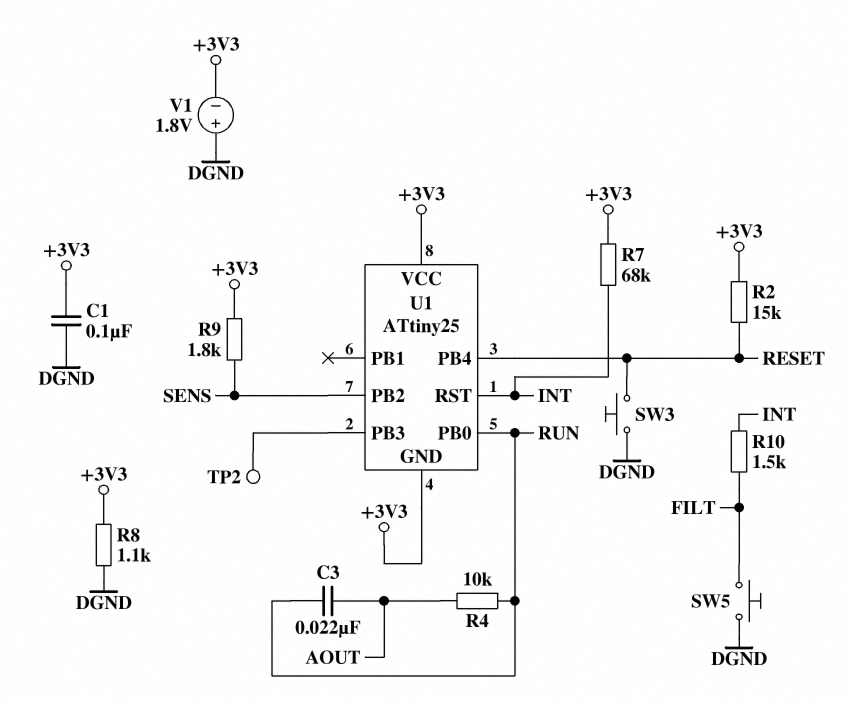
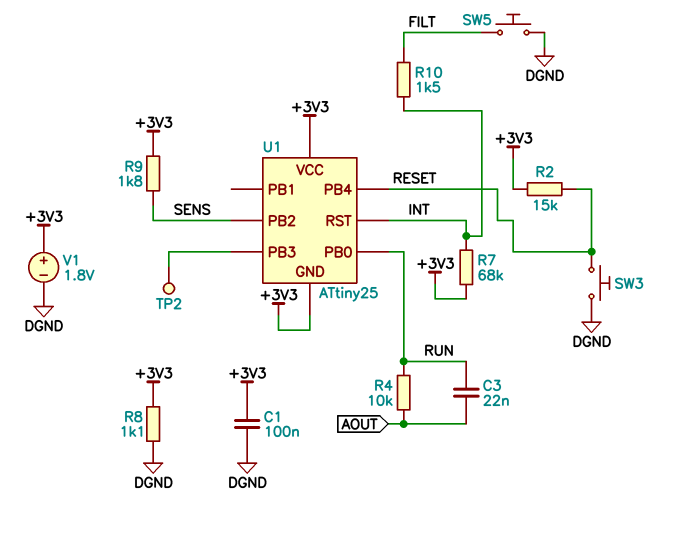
V1: 1.8V (plus DGND, minus +3V3) -> 1.8V (plus +3V3, minus DGND)

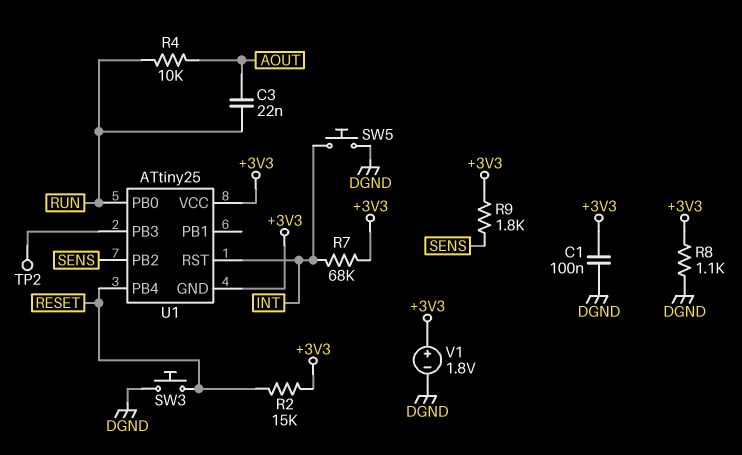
R10: 1.5k (FILT, INT) -> none
SW5: button (DGND, FILT) -> button (DGND, INT)

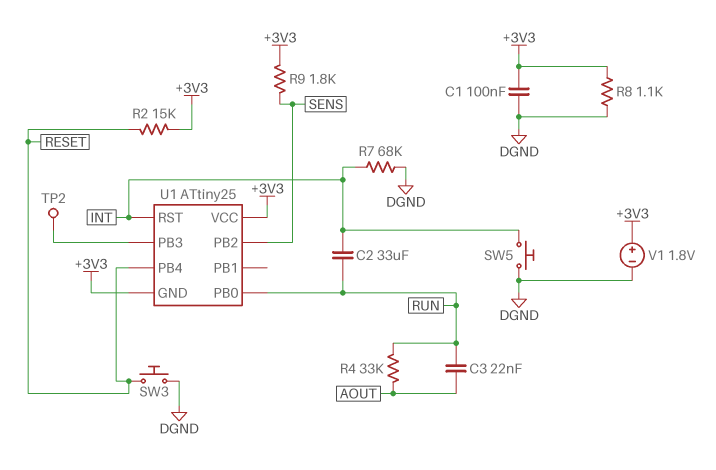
C2: none -> 33uF (INT, RUN)
R4: 10k (AOUT, RUN) -> 33k (AOUT, RUN)
R7: 68k (+3V3, INT) -> 68k (DGND, INT)

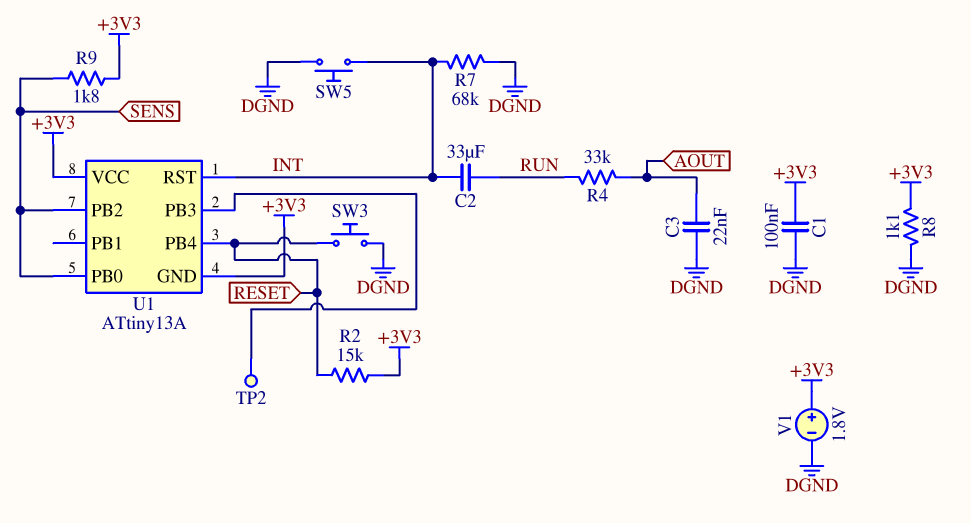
C3: 22nF (AOUT, RUN) -> 22nF (AOUT, DGND)
U1: ATtiny25 -> ATtiny13A
U1 pin PB0: RUN -> SENS

